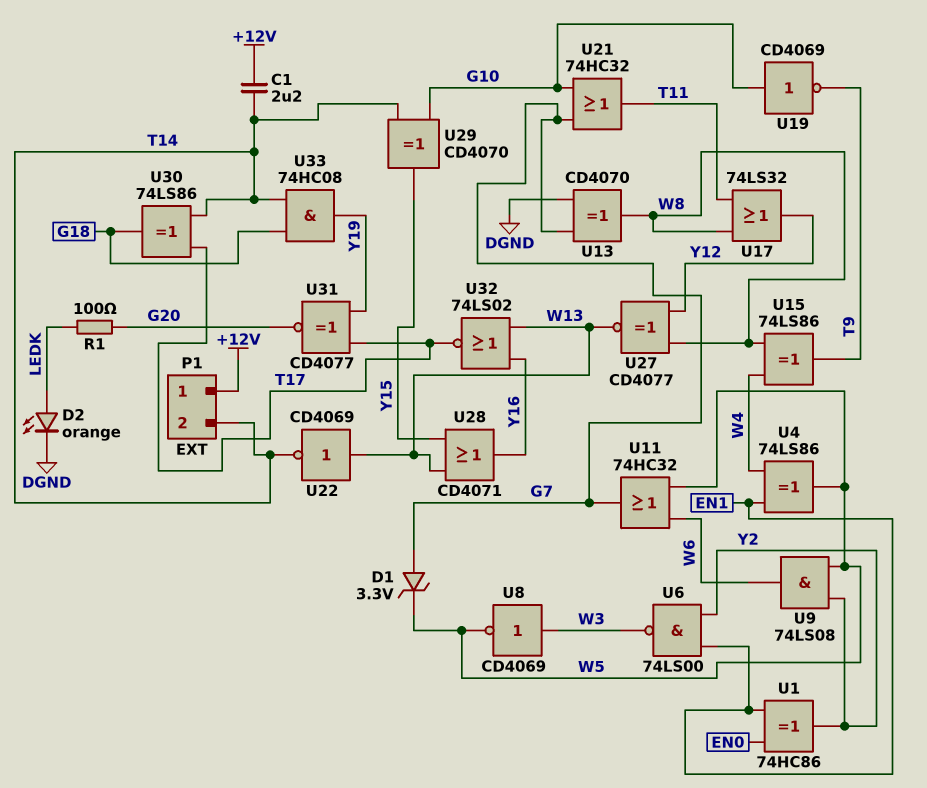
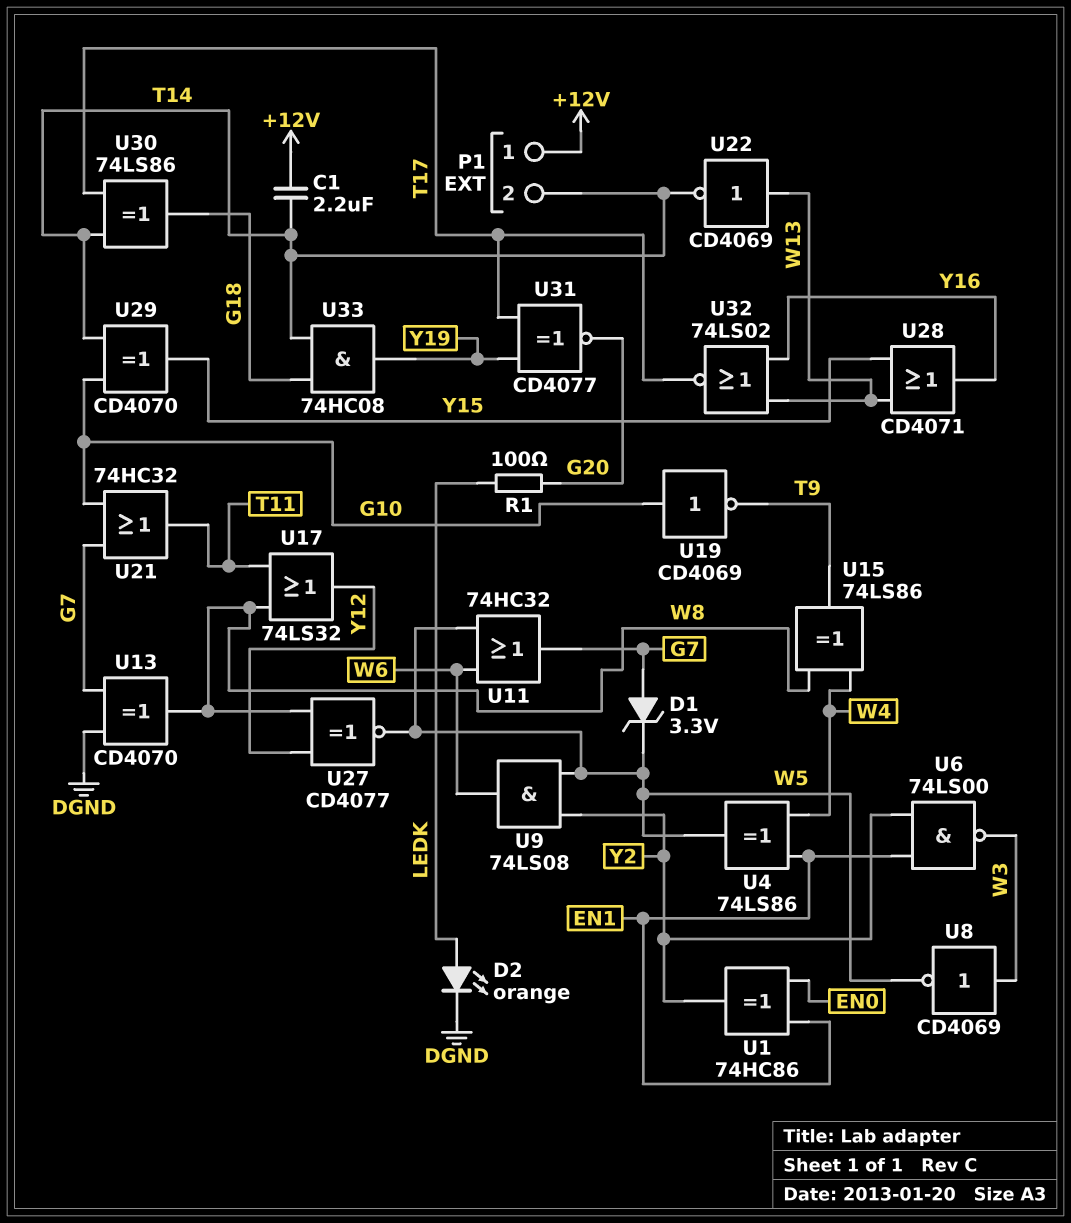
U27: XNOR CD4077 (in W8, in Y12, out W13) -> XNOR CD4077 (in W8, in Y12, out W5)

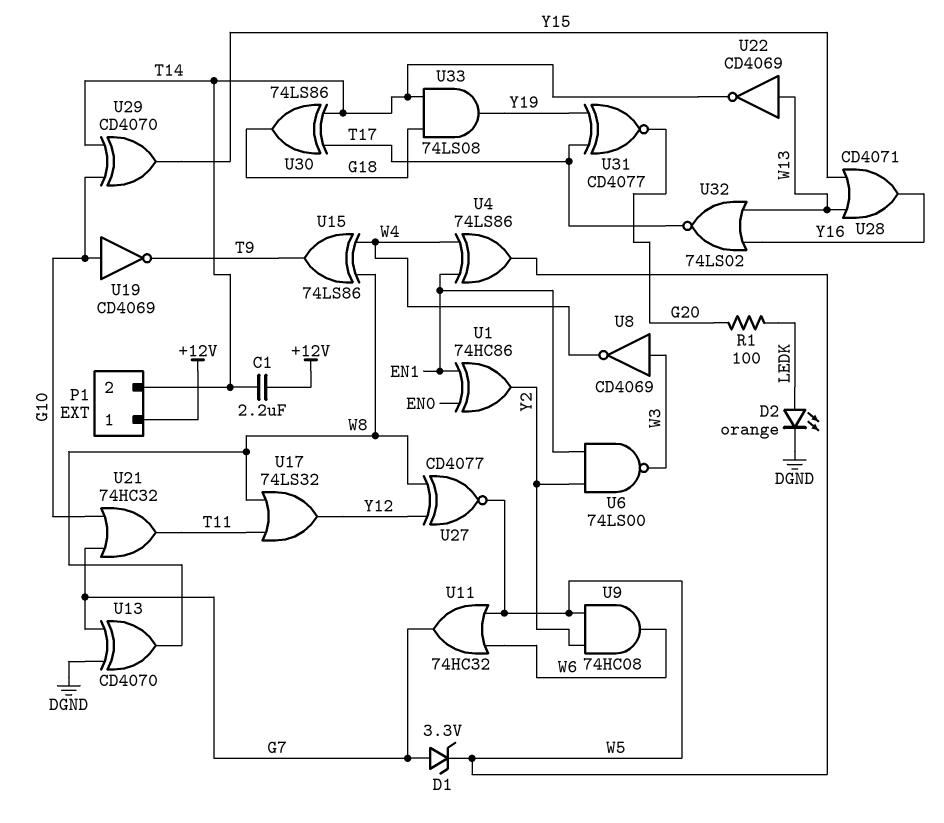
U8: NOT CD4069 (in W3, out W5) -> NOT CD4069 (in W3, out W4)
U9: AND 74LS08 (in W5, in Y2, out W6) -> AND 74HC08 (in W5, in Y2, out W6)
U33: AND 74HC08 (in G18, in T14, out Y19) -> AND 74LS08 (in G18, in T14, out Y19)

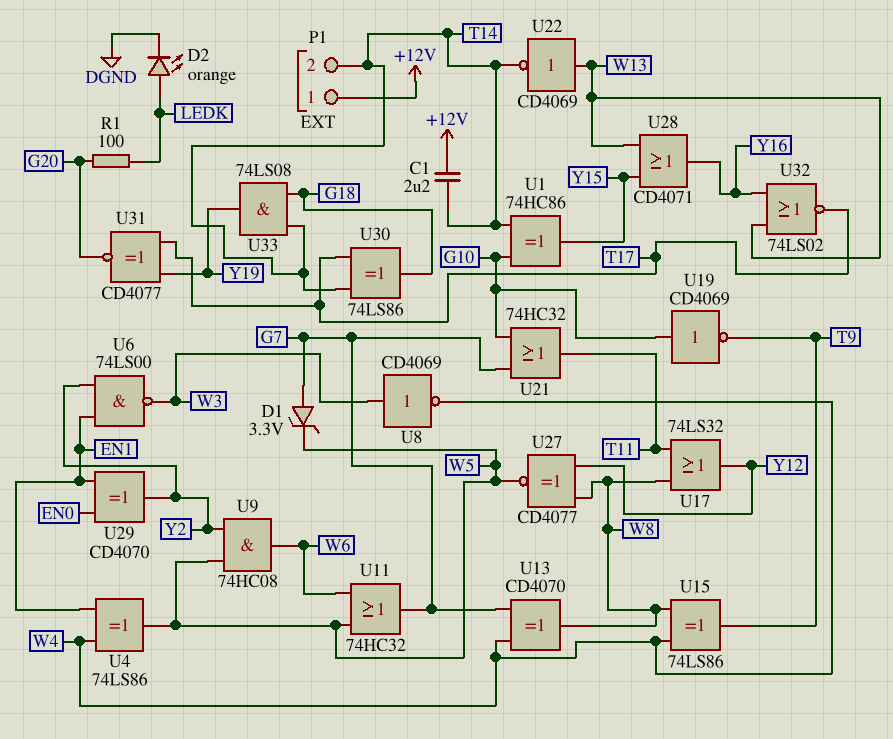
U1: XOR 74HC86 (in EN0, in EN1, out Y2) -> XOR 74HC86 (in G10, in T14, out Y15)
U13: XOR CD4070 (in DGND, in G7, out W8) -> XOR CD4070 (in G7, in W4, out W8)
U29: XOR CD4070 (in G10, in T14, out Y15) -> XOR CD4070 (in EN0, in EN1, out Y2)

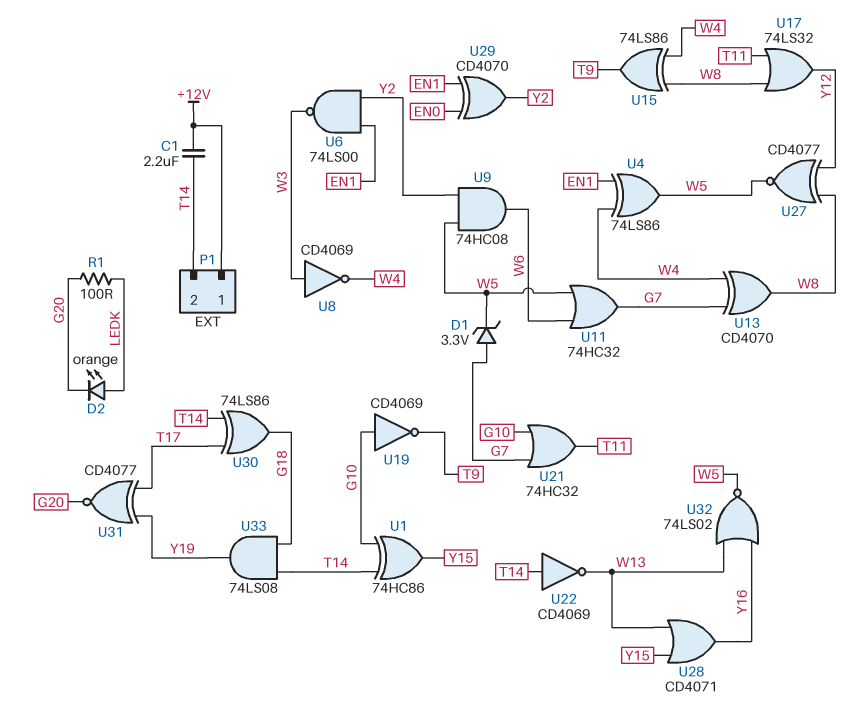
D2: LED orange (A LEDK, K DGND) -> LED orange (A LEDK, K G20)
U22: NOT CD4069 (in W13, out T14) -> NOT CD4069 (in T14, out W13)
U32: NOR 74LS02 (in W13, in Y16, out T17) -> NOR 74LS02 (in W13, in Y16, out W5)

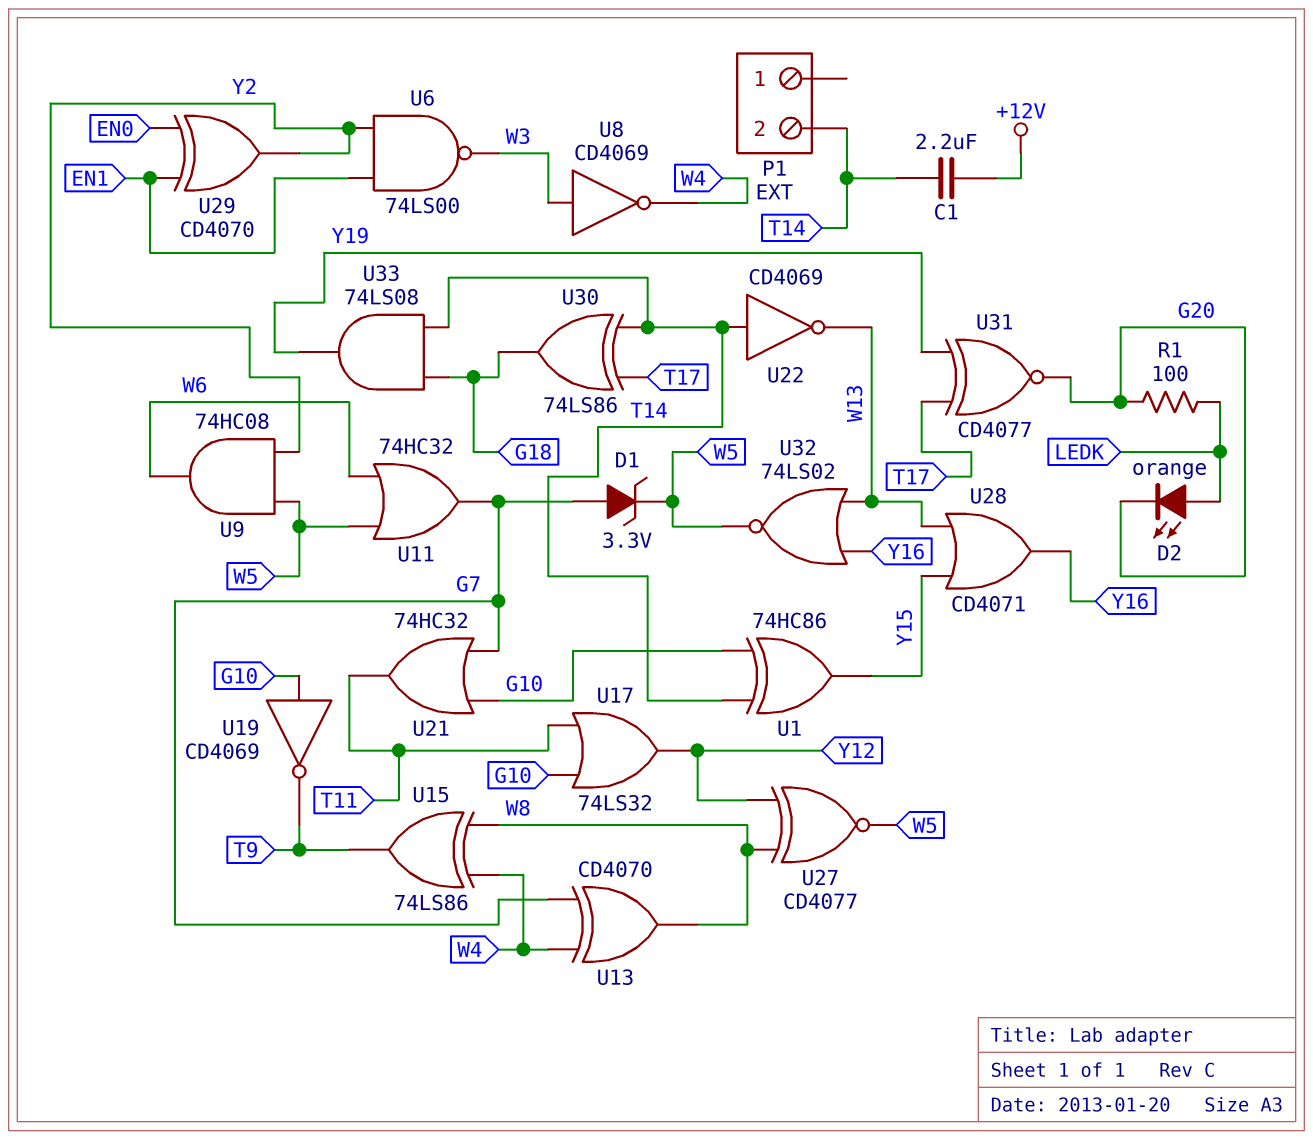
P1 pin 1: +12V -> none
U4: XOR 74LS86 (in EN1, in W4, out W5) -> none
U17: OR 74LS32 (in T11, in W8, out Y12) -> OR 74LS32 (in G10, in T11, out Y12)

